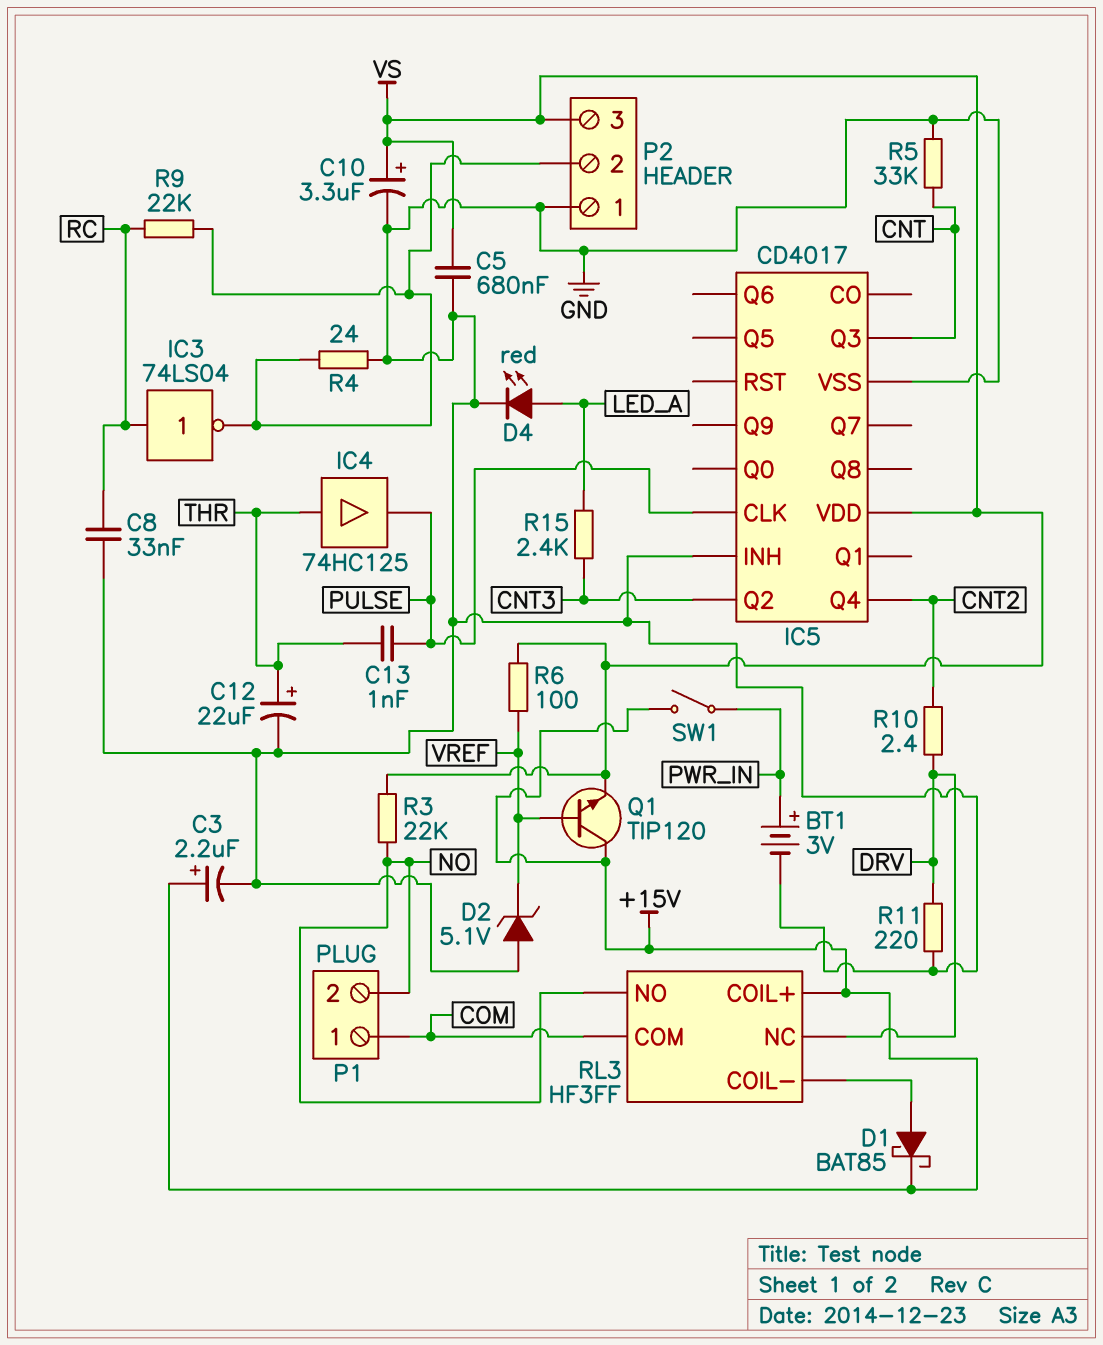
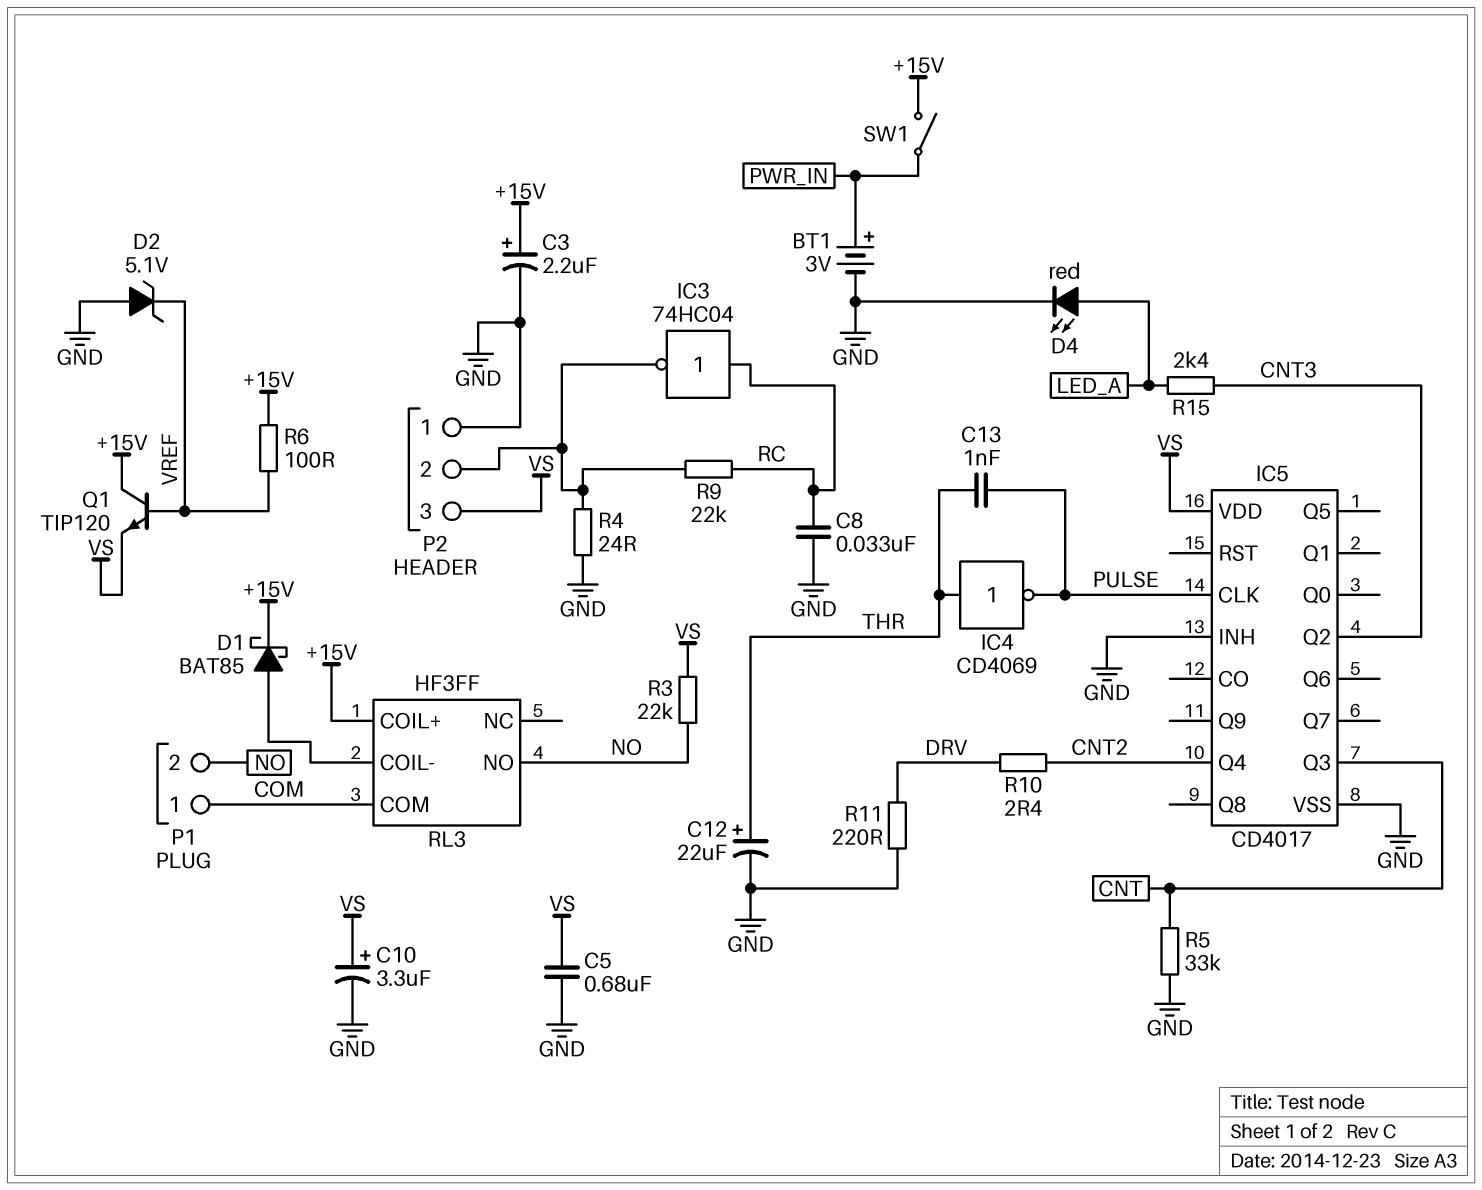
IC3: NOT 74LS04 (in RC, out P2/2) -> NOT 74HC04 (in RC, out P2/2)
IC4: buffer 74HC125 (in THR, out PULSE) -> NOT CD4069 (in THR, out PULSE)
R6: 100 (VREF, VS) -> 100 (+15V, VREF)
RL3 pin NC: DRV -> none

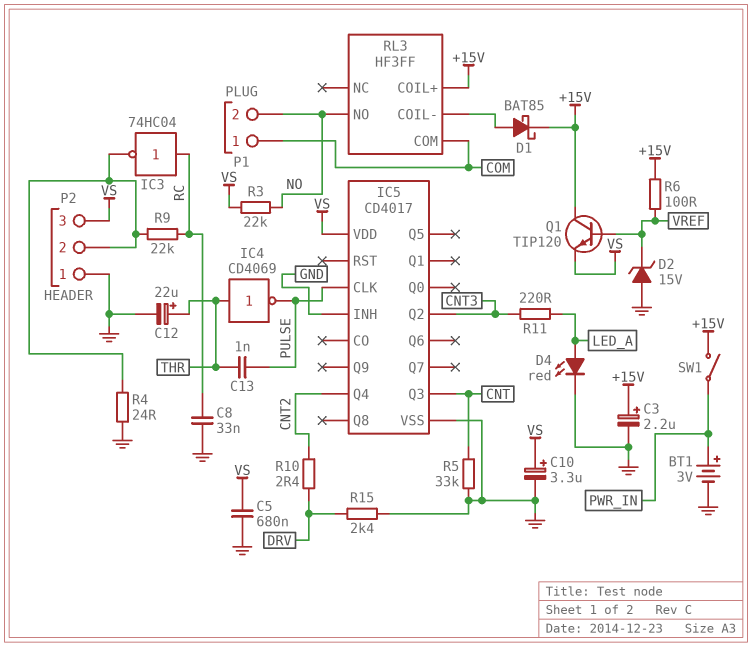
D2: zener 5.1V (A GND, K VREF) -> zener 15V (A GND, K VREF)
R11: 220 (DRV, GND) -> 220 (CNT3, LED_A)
R15: 2.4k (CNT3, LED_A) -> 2.4k (DRV, GND)

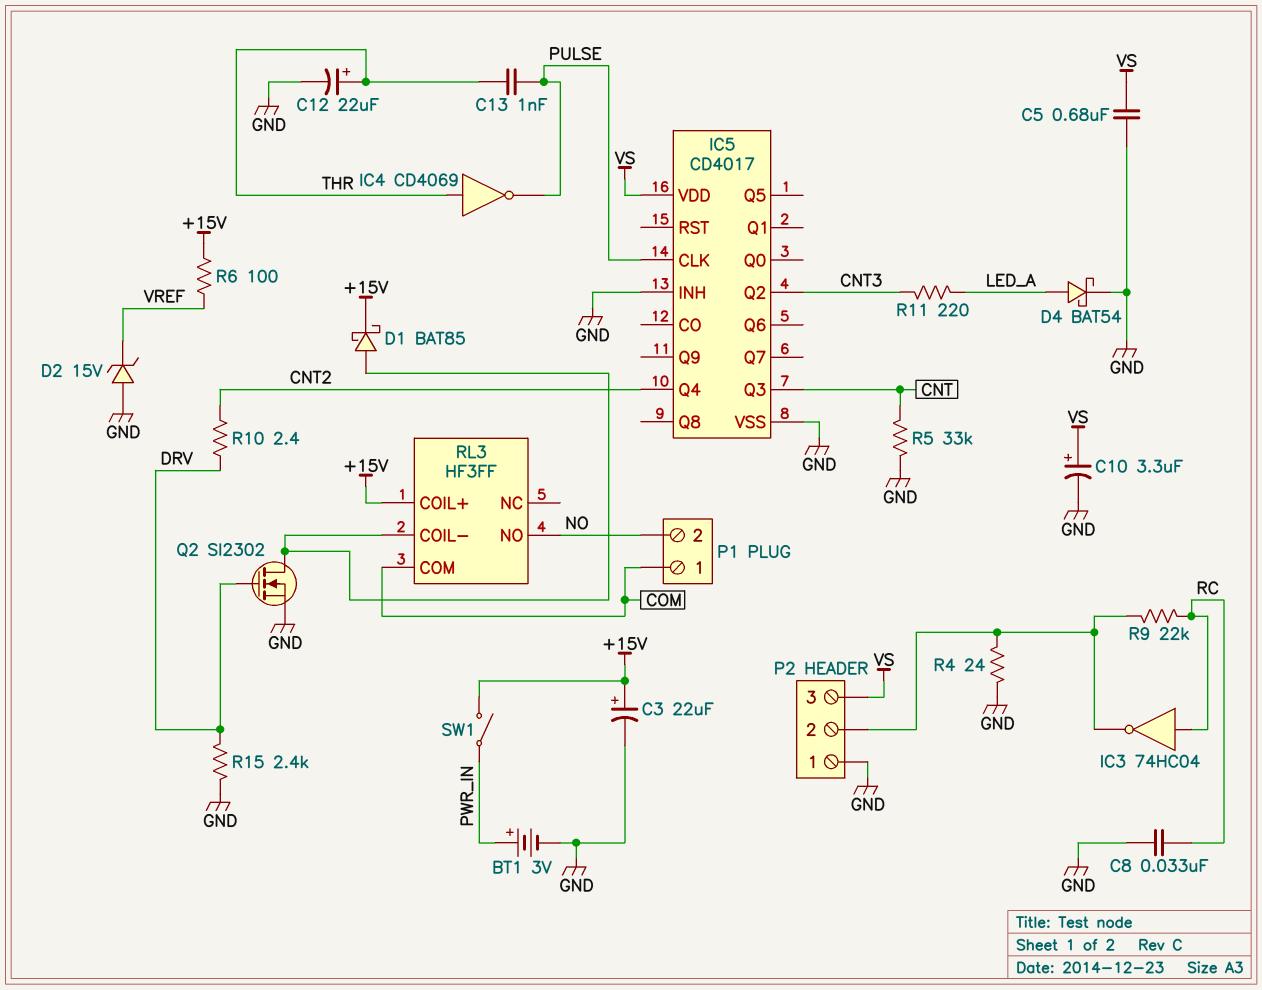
C3: 2.2uF (plus +15V, minus GND) -> 22uF (plus +15V, minus GND)
D4: LED red (A LED_A, K GND) -> schottky BAT54 (A LED_A, K GND)
Q1: NPN TIP120 (B VREF, C +15V, E VS) -> none
Q2: none -> NMOS SI2302 (G DRV, D RL3/COIL-, S GND)
R3: 22k (NO, VS) -> none

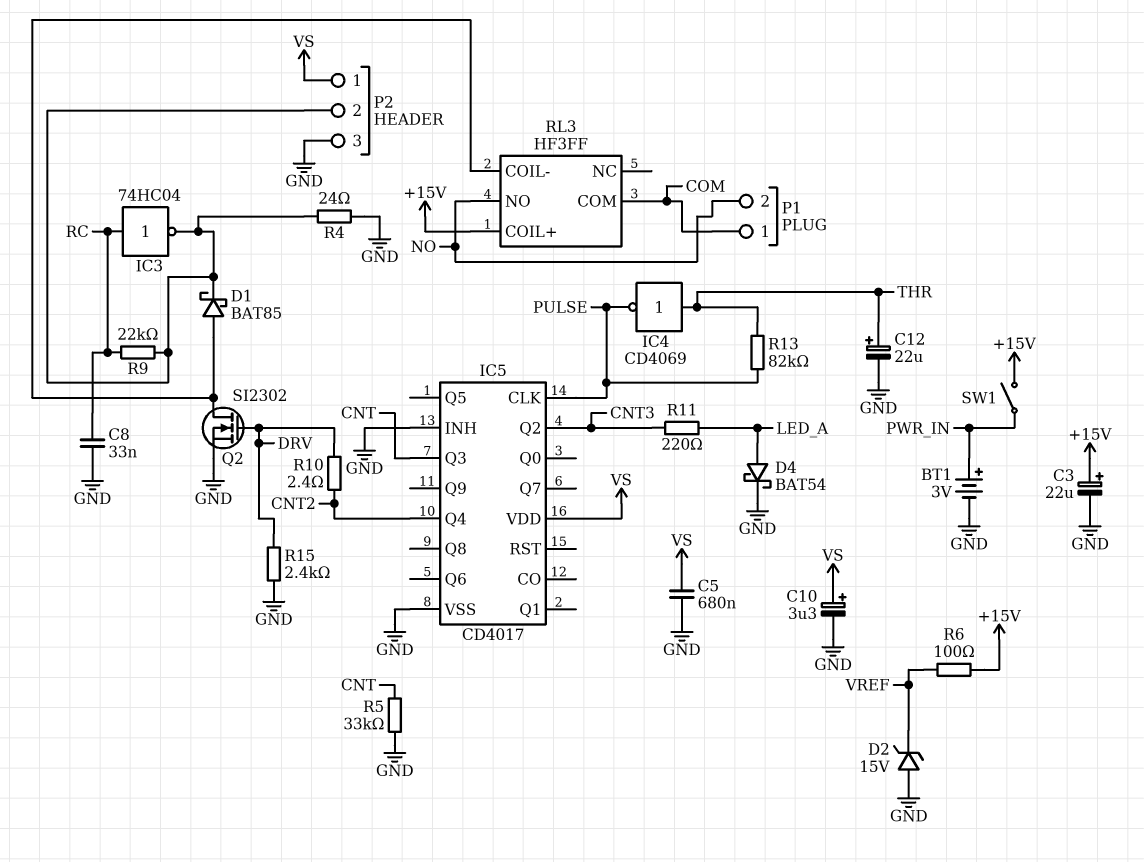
C13: 1nF (PULSE, THR) -> none
D1: schottky BAT85 (A RL3/COIL-, K +15V) -> schottky BAT85 (A RL3/COIL-, K P2/2)
P2 pin 1: GND -> VS
P2 pin 3: VS -> GND
R13: none -> 82k (PULSE, THR)

